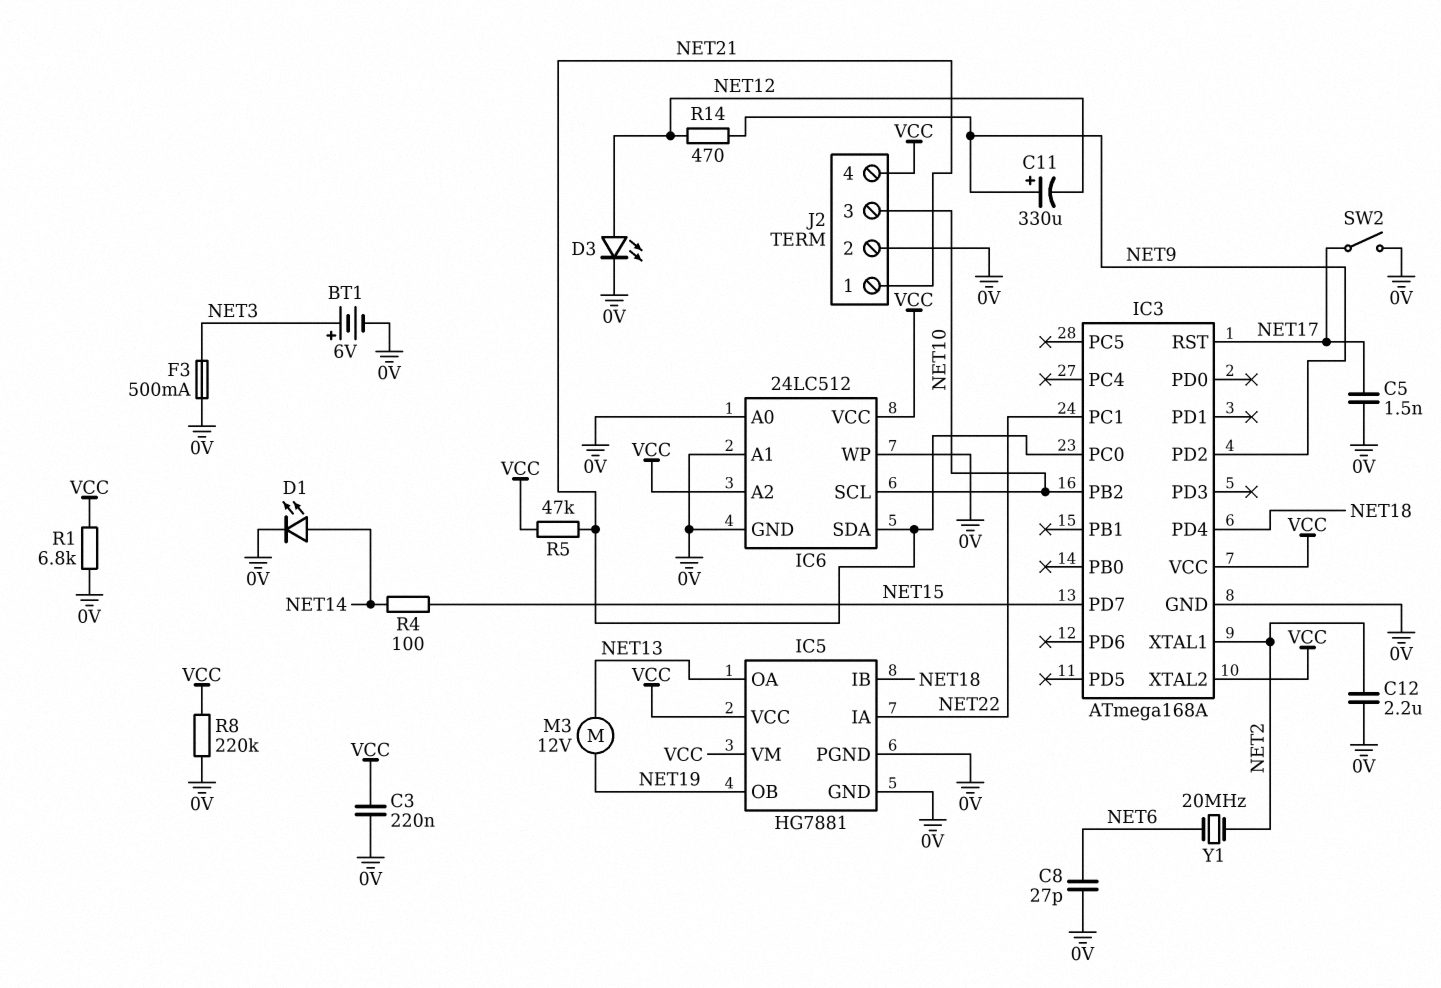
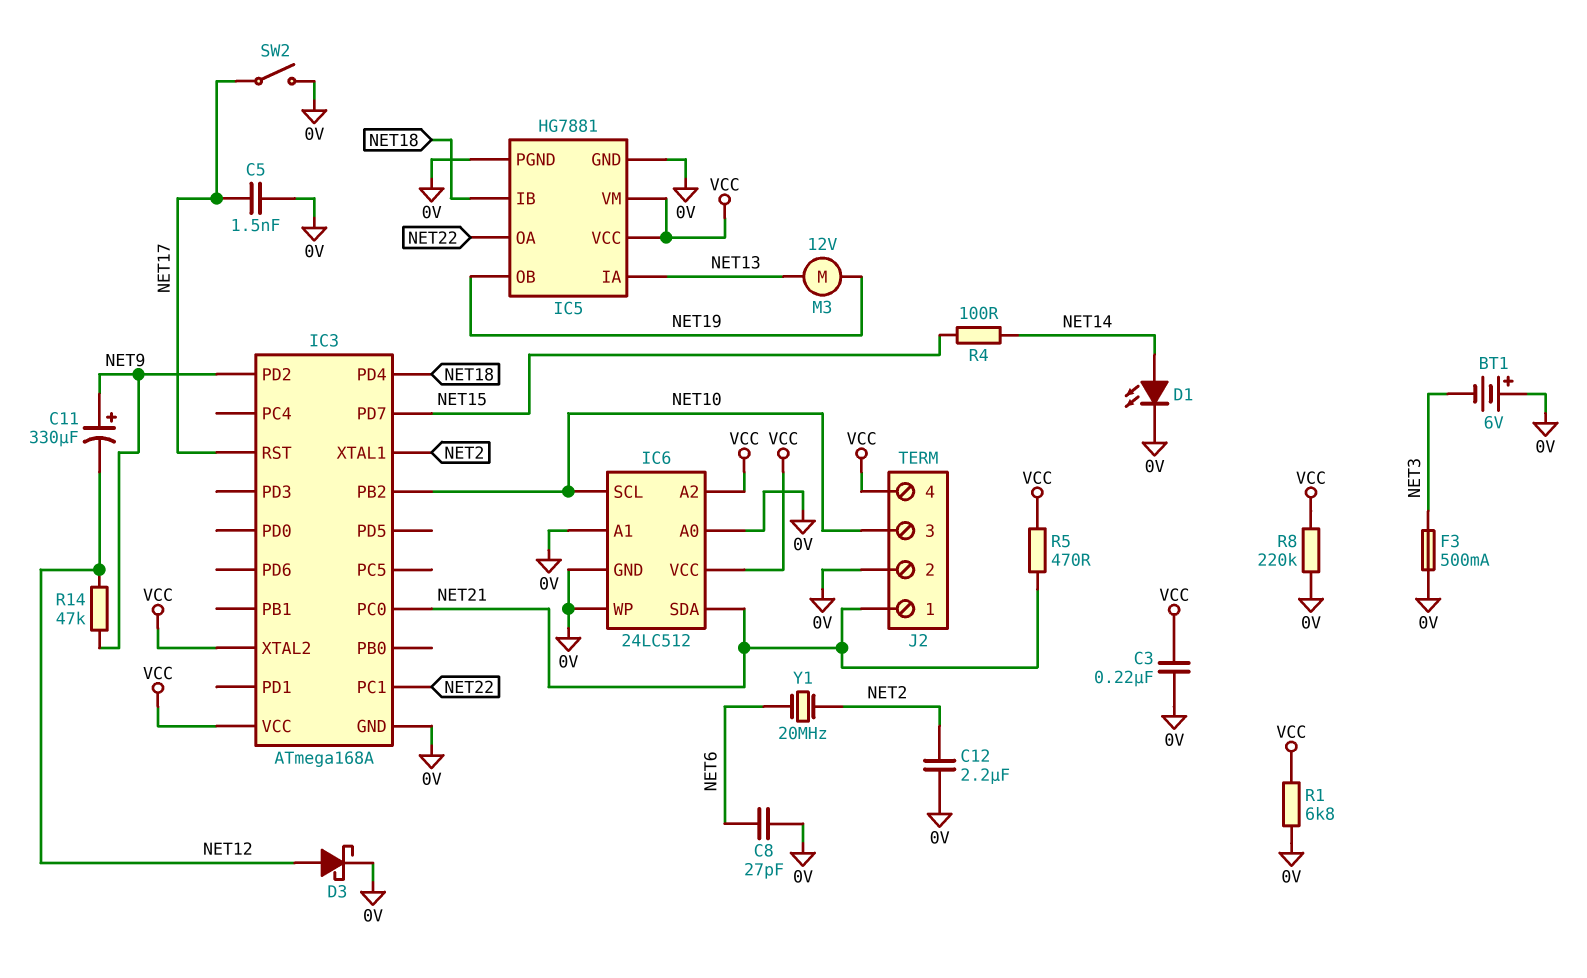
BT1: 6V (plus NET3, minus 0V) -> 6V (plus 0V, minus NET3)
D3: LED (A NET12, K 0V) -> schottky (A NET12, K 0V)
IC5 pin IA: NET22 -> NET13
IC5 pin OA: NET13 -> NET22
R5: 47k (NET21, VCC) -> 470 (NET21, VCC)
R14: 470 (NET9, NET12) -> 47k (NET9, NET12)

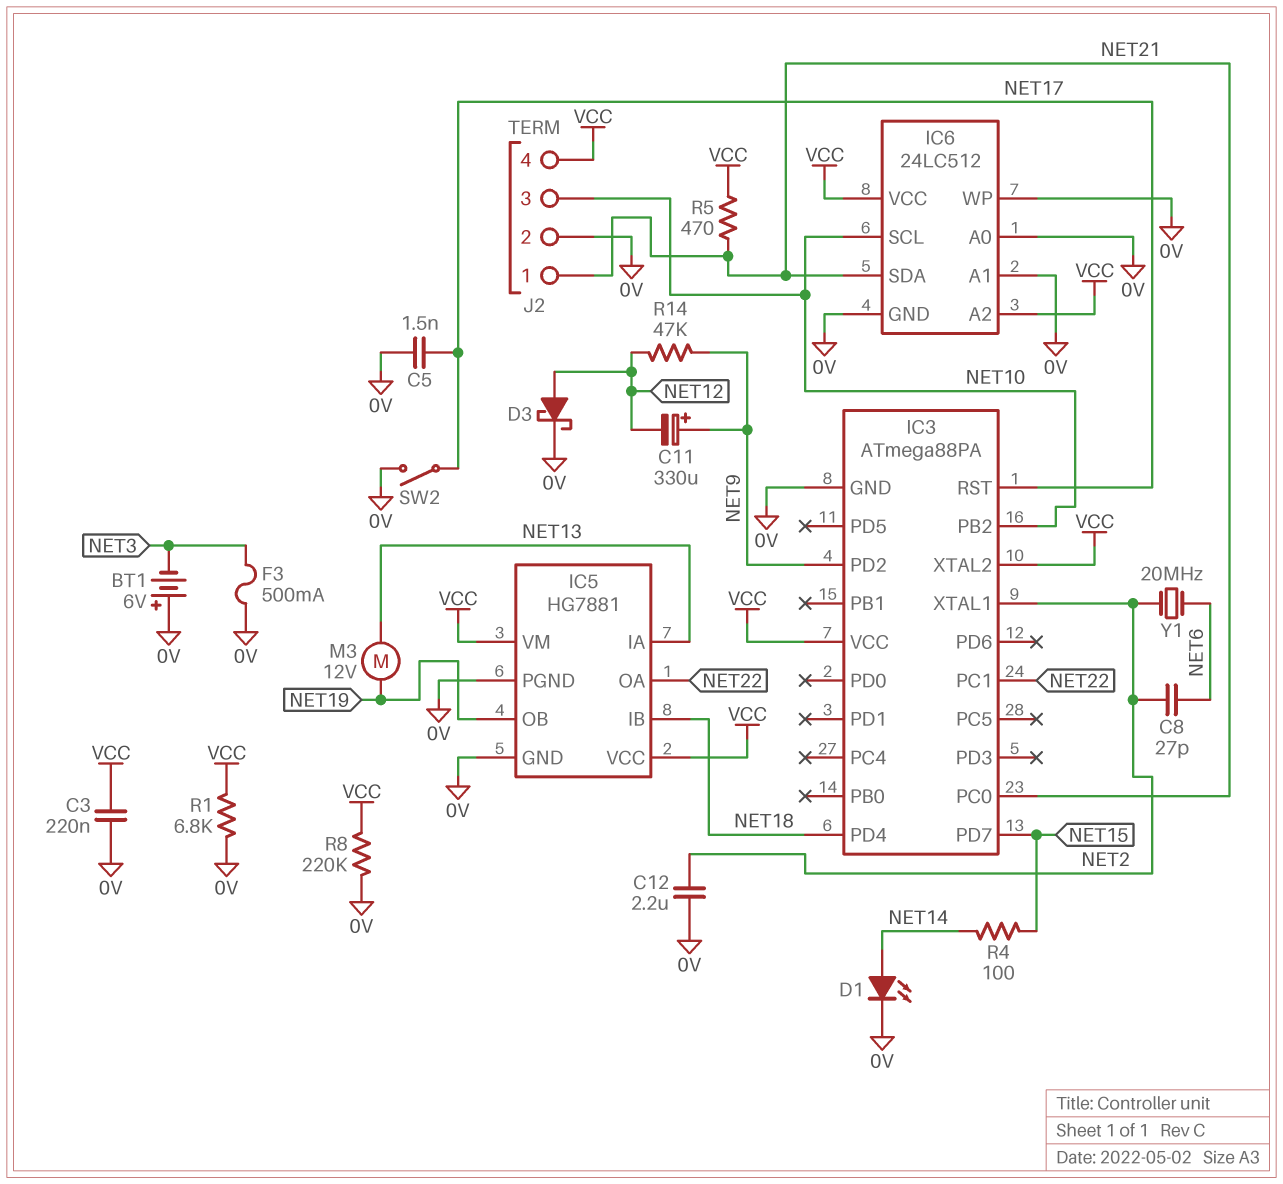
C8: 27pF (0V, NET6) -> 27pF (NET2, NET6)
IC3: ATmega168A -> ATmega88PA

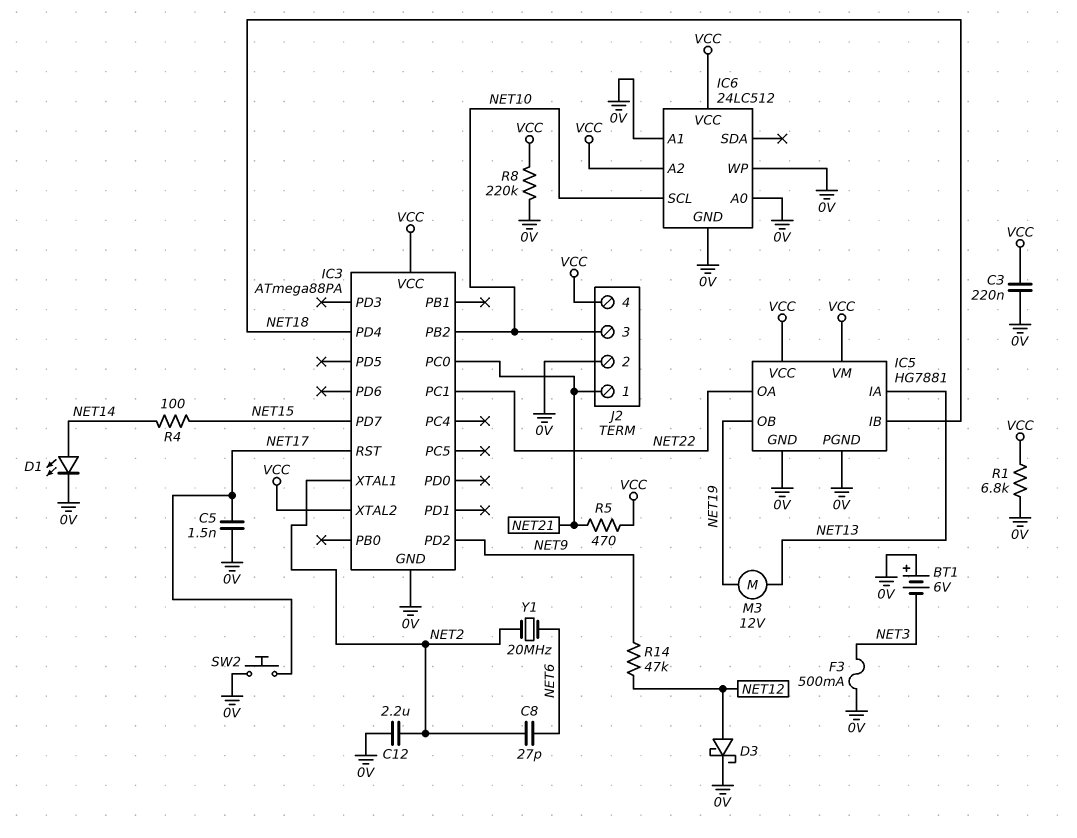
C11: 330uF (plus NET9, minus NET12) -> none
IC6 pin SDA: NET21 -> none
SW2: switch (0V, NET17) -> button (0V, NET17)

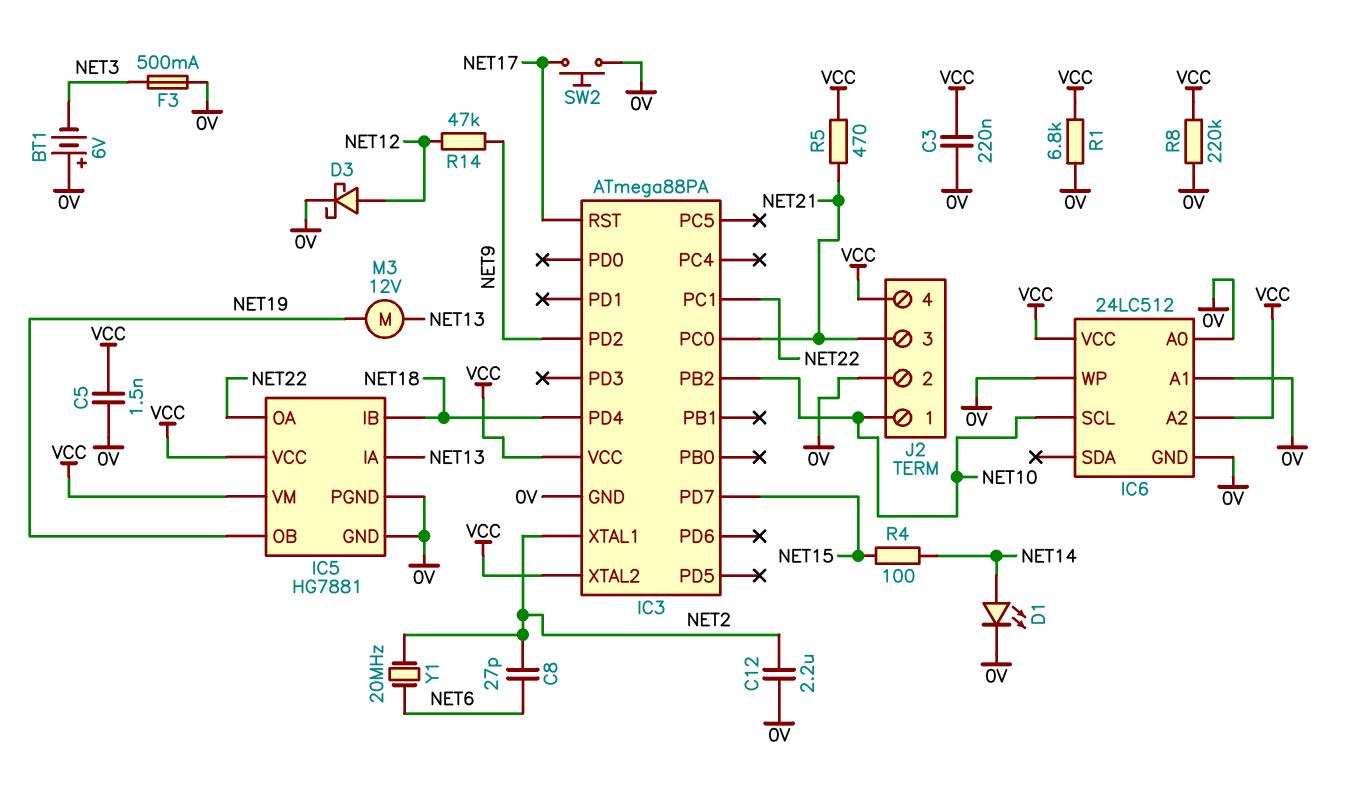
C5: 1.5nF (0V, NET17) -> 1.5nF (0V, VCC)
J2 pin 1: NET21 -> NET10
J2 pin 3: NET10 -> NET21

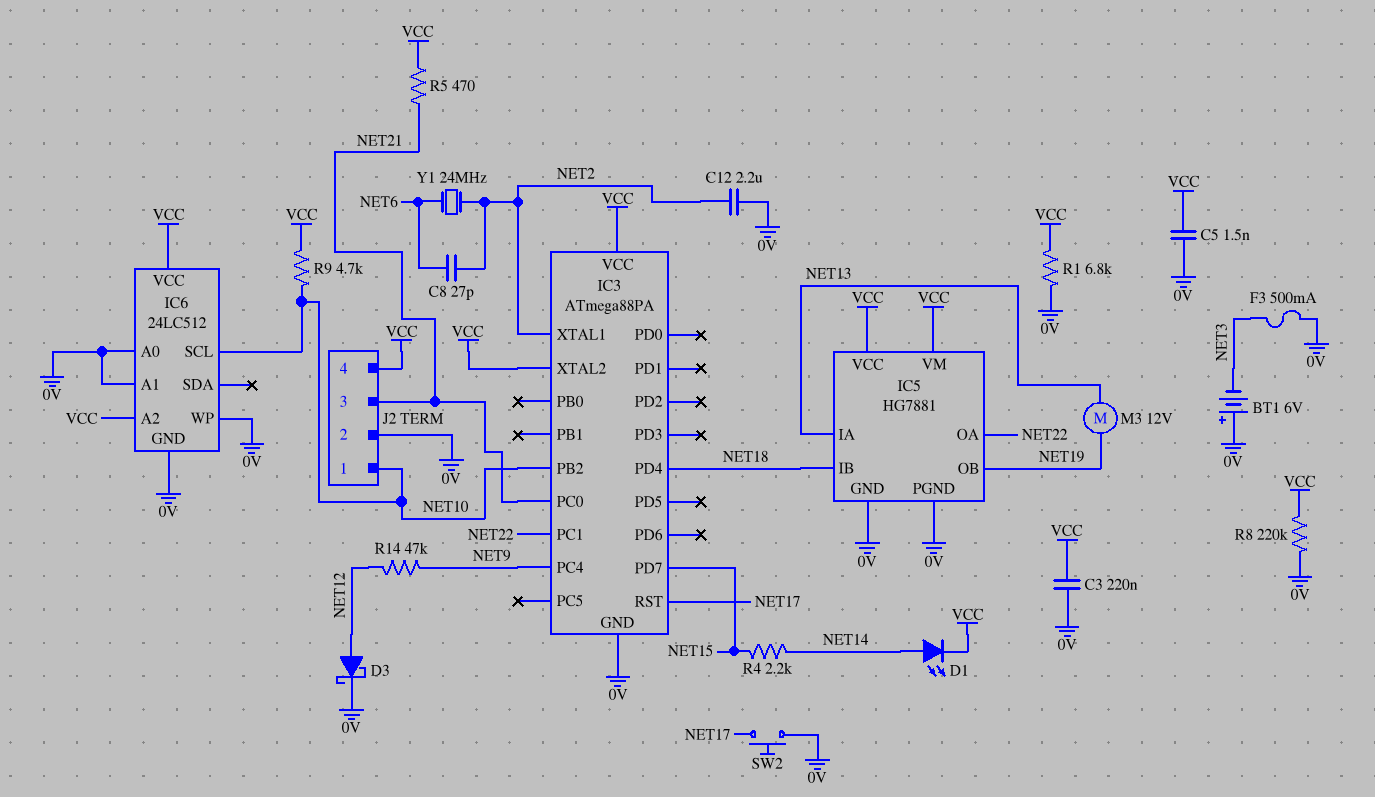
D1: LED (A NET14, K 0V) -> LED (A NET14, K VCC)
IC3 pin PC4: none -> NET9
IC3 pin PD2: NET9 -> none
R4: 100 (NET14, NET15) -> 2.2k (NET14, NET15)
R9: none -> 4.7k (NET10, VCC)
Y1: 20MHz (NET2, NET6) -> 24MHz (NET2, NET6)

